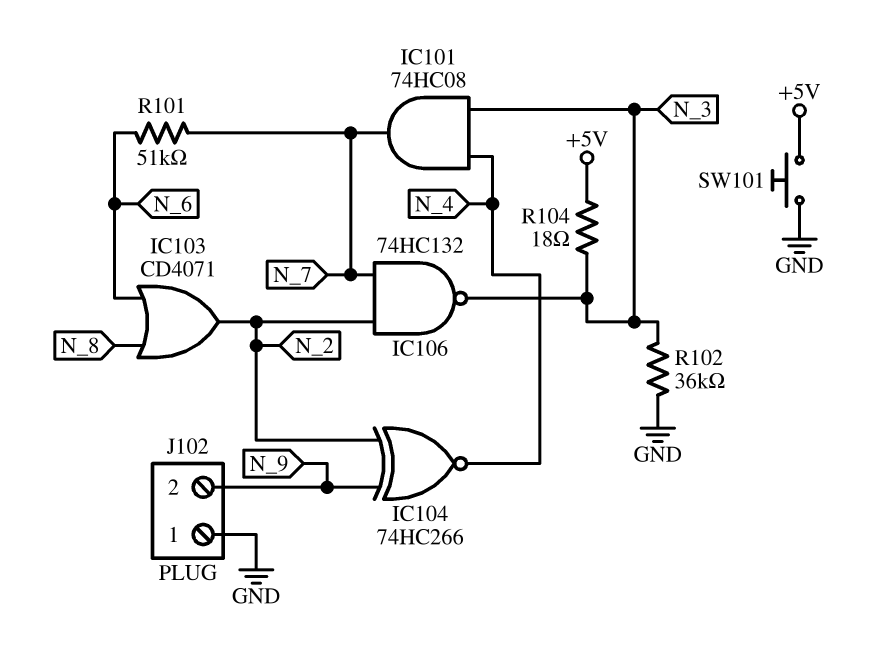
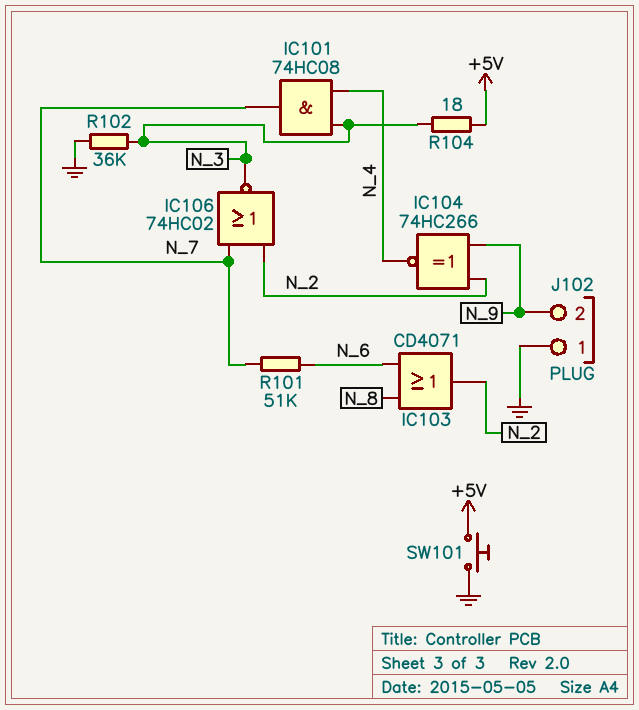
IC106: NAND 74HC132 (in N_2, in N_7, out N_3) -> NOR 74HC02 (in N_2, in N_7, out N_3)

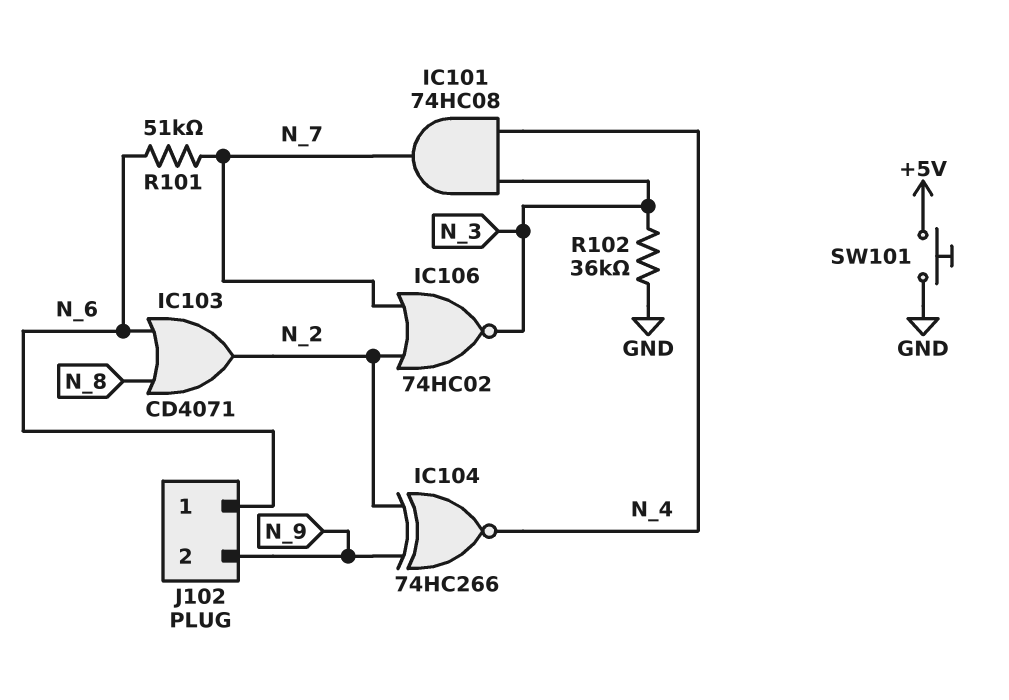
J102 pin 1: GND -> N_6
R104: 18 (+5V, N_3) -> none

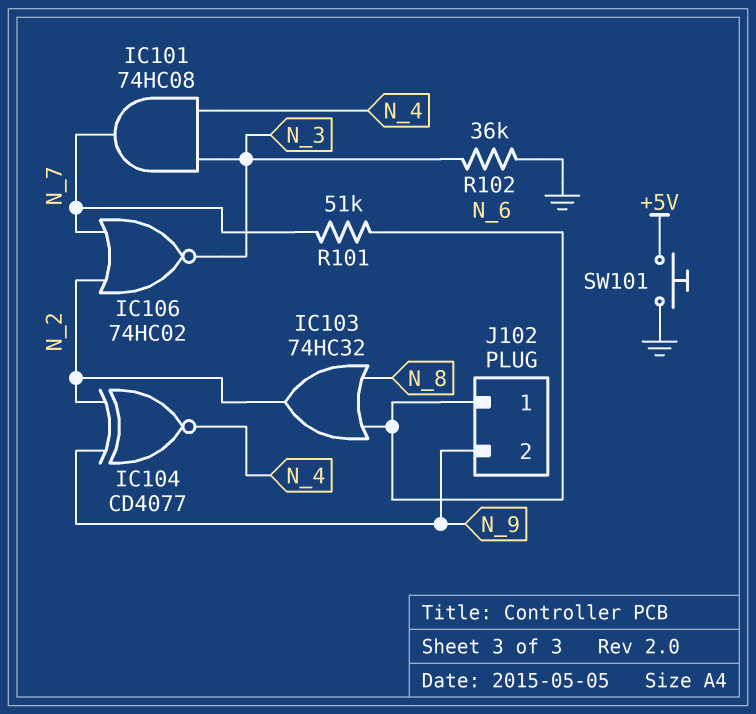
IC103: OR CD4071 (in N_6, in N_8, out N_2) -> OR 74HC32 (in N_6, in N_8, out N_2)
IC104: XNOR 74HC266 (in N_2, in N_9, out N_4) -> XNOR CD4077 (in N_2, in N_9, out N_4)

